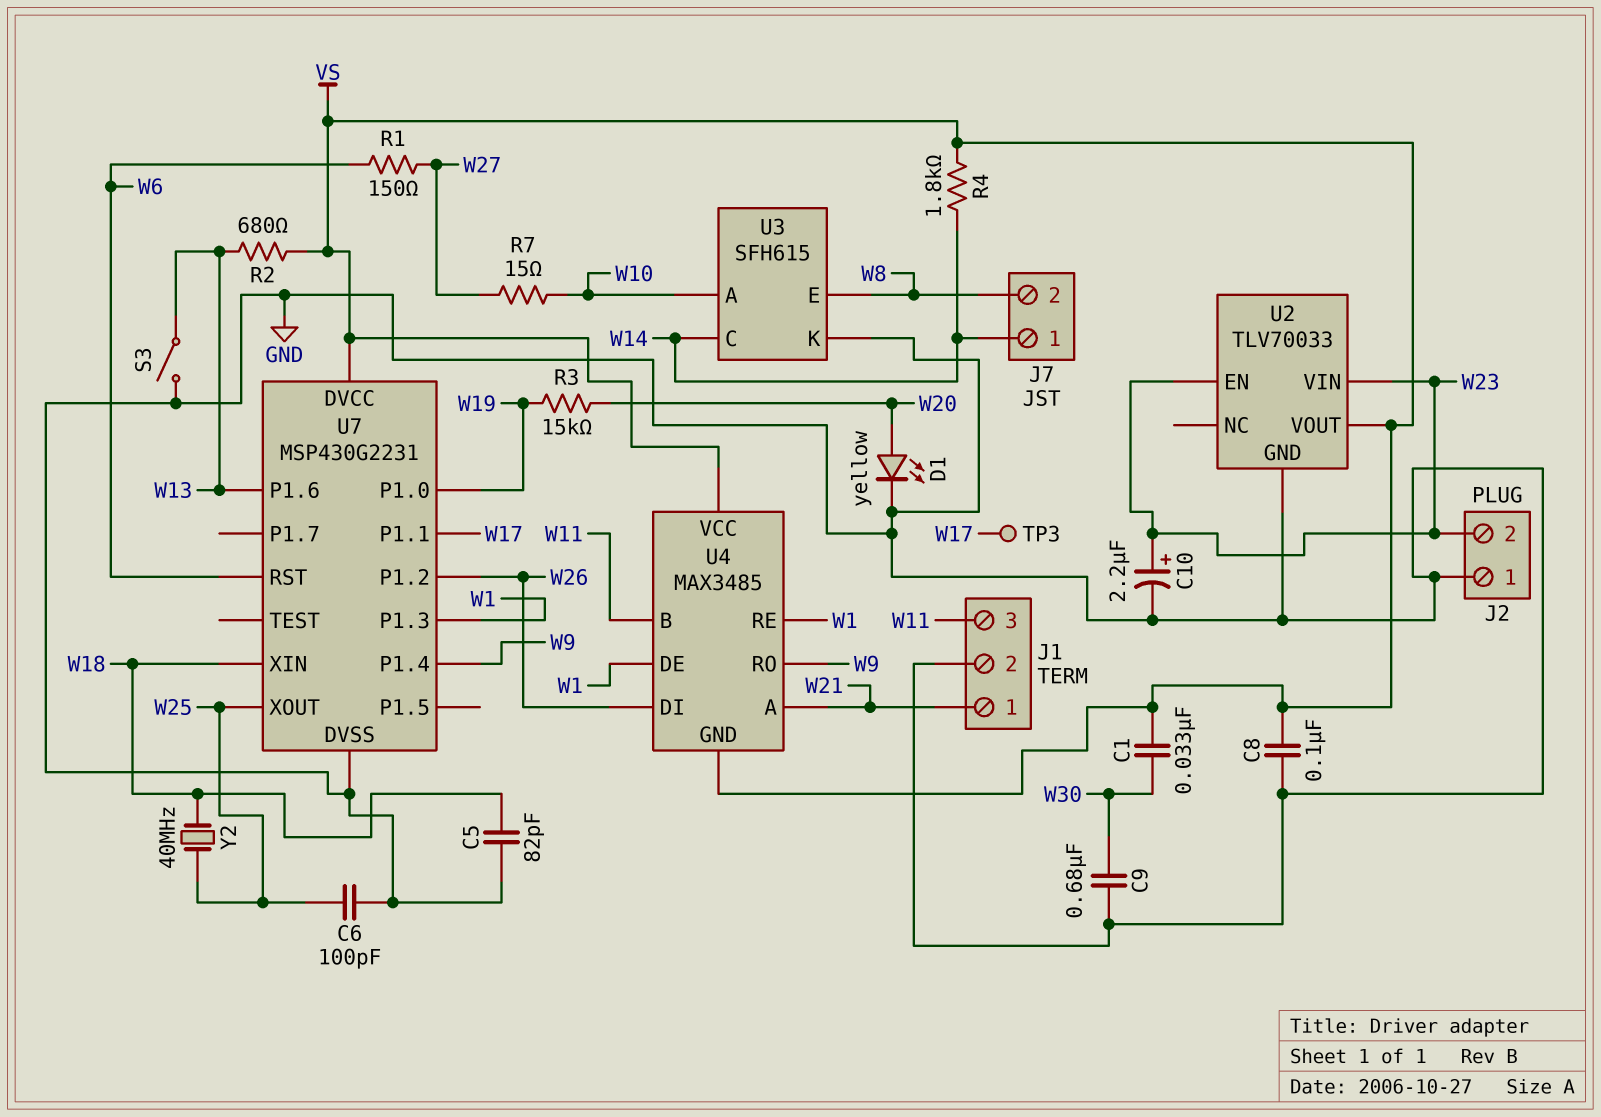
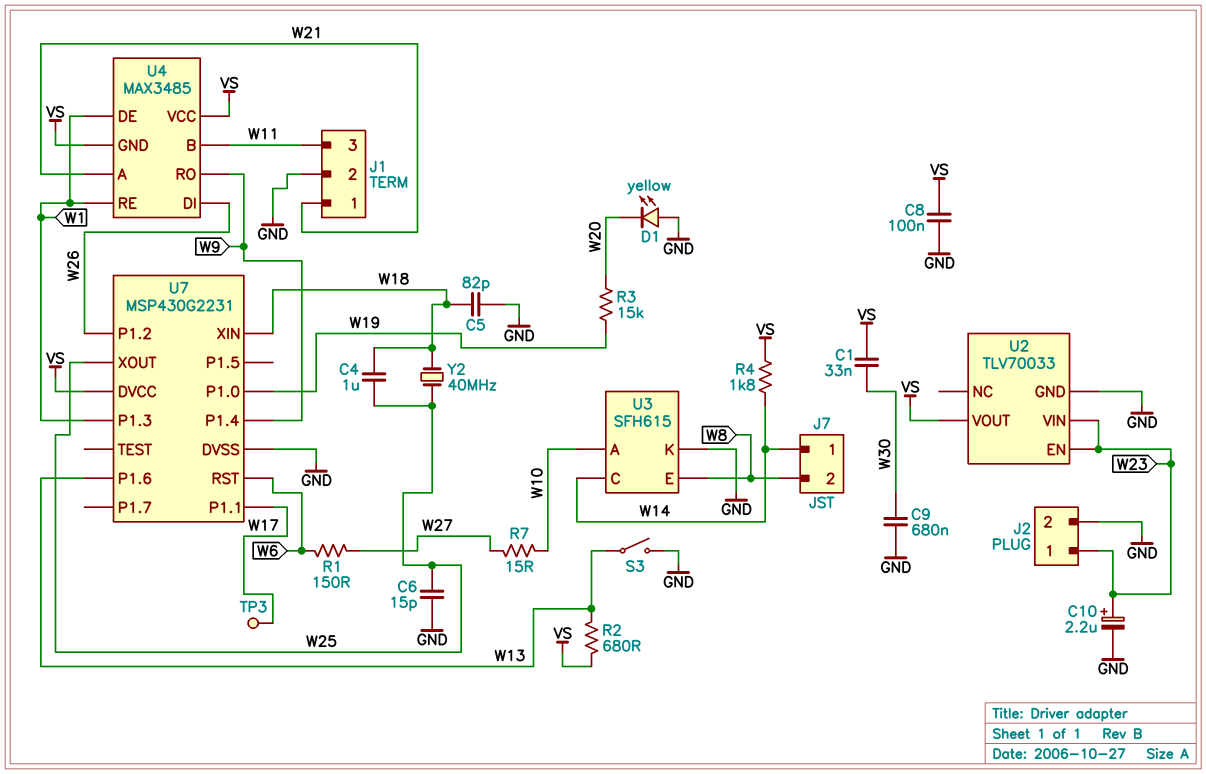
C4: none -> 1uF (W18, W25)
C6: 100pF (GND, W25) -> 15pF (GND, W25)
D1: LED yellow (A W20, K GND) -> LED yellow (A GND, K W20)
J2 pin 1: GND -> W23
J2 pin 2: W23 -> GND

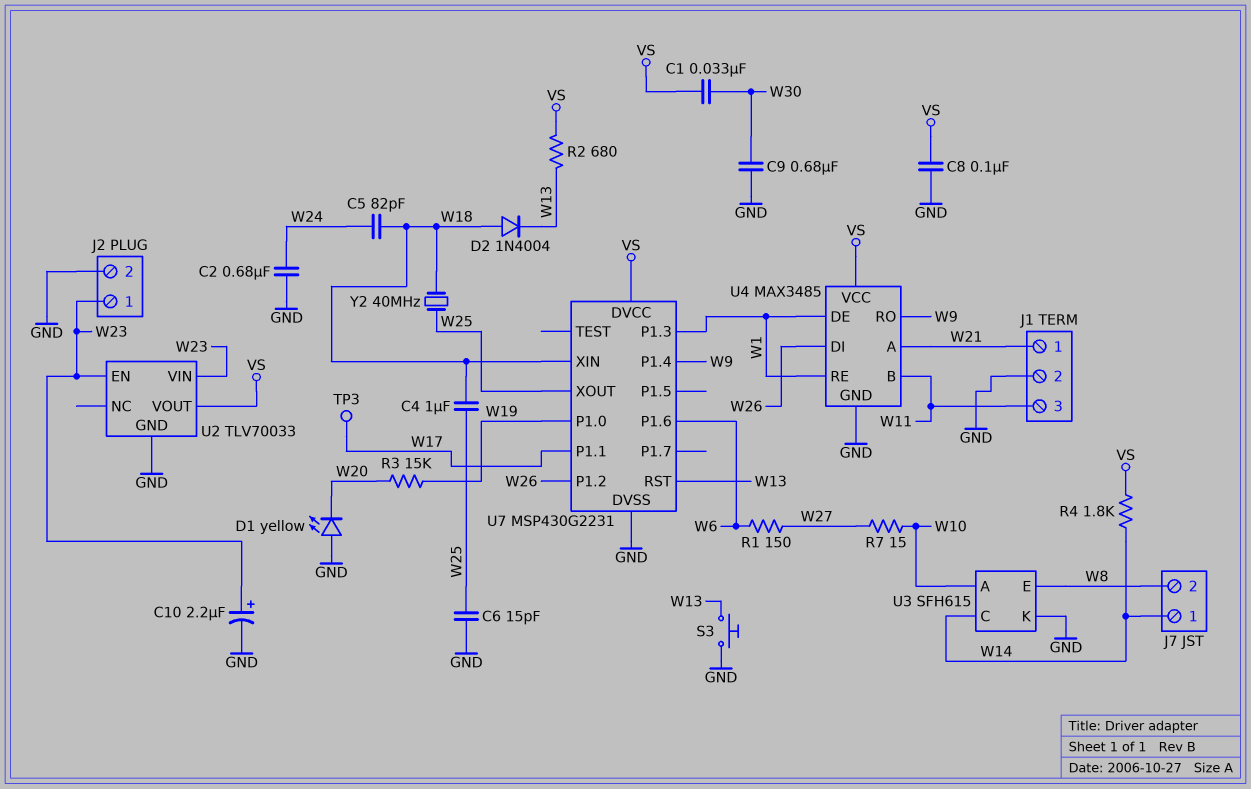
C2: none -> 680nF (GND, W24)
C5: 82pF (GND, W18) -> 82pF (W18, W24)
D2: none -> diode 1N4004 (A W18, K W13)
S3: switch (GND, W13) -> button (GND, W13)
U4 pin GND: VS -> GND
U7 pin P1.6: W13 -> W6
U7 pin RST: W6 -> W13

